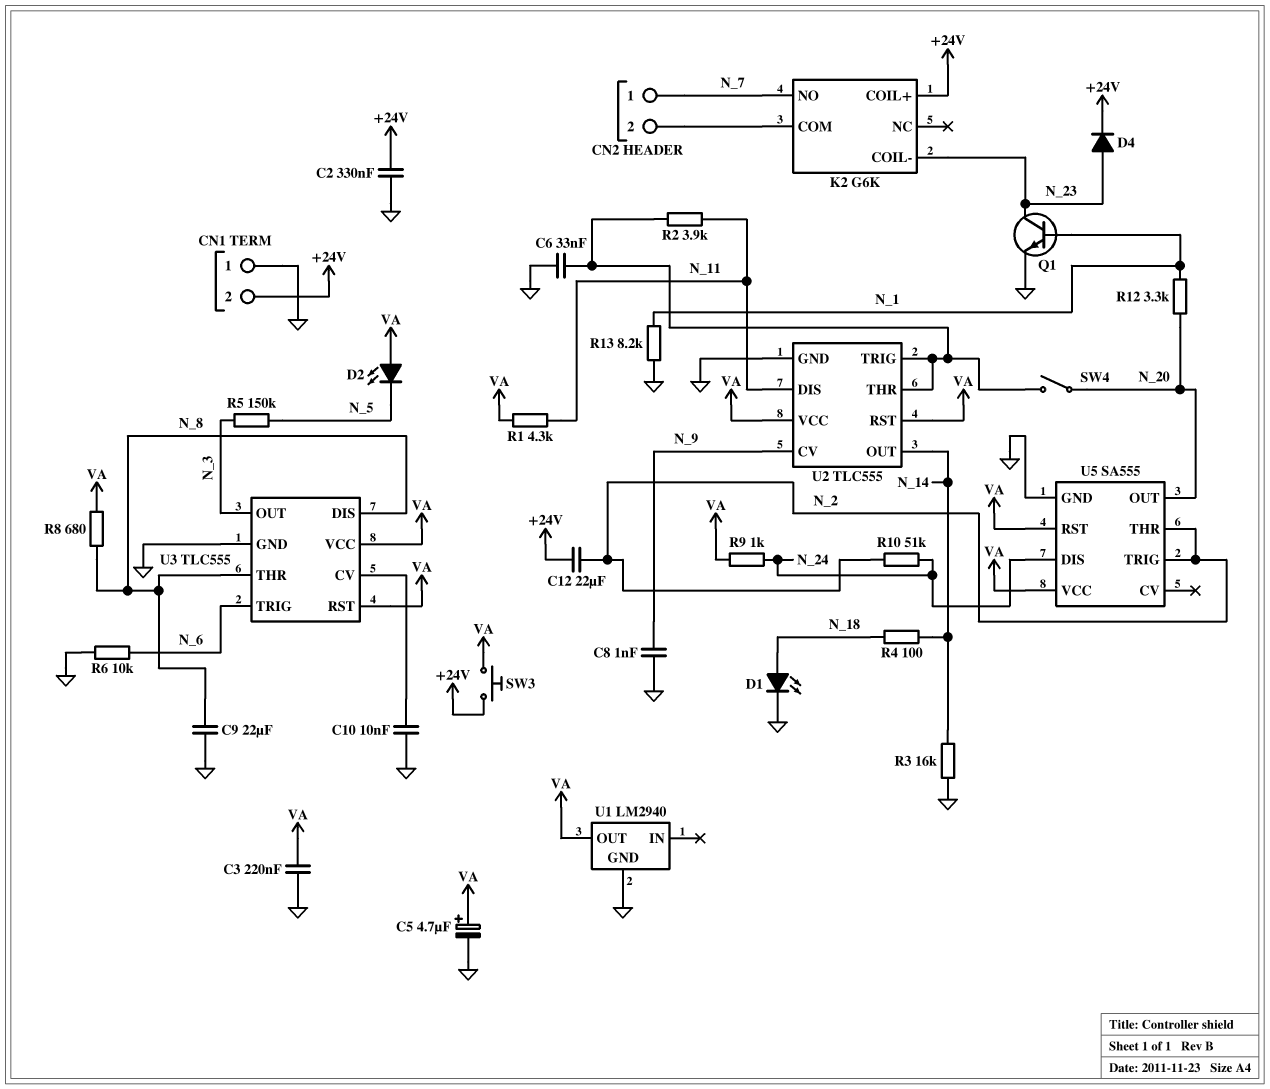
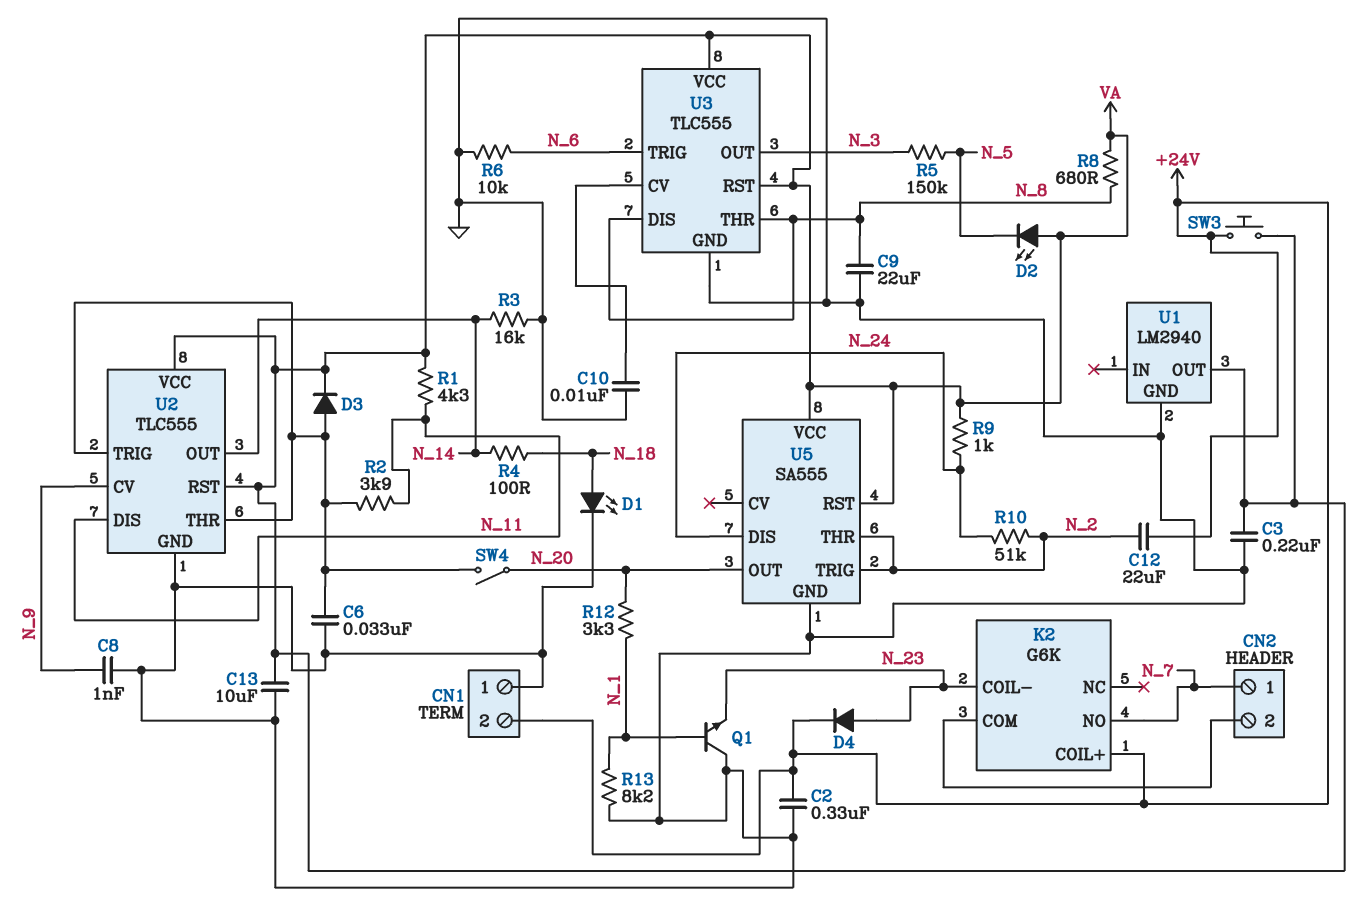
C5: 4.7uF (plus VA, minus GND) -> none
C13: none -> 10uF (GND, VA)
D3: none -> diode (A U2/THR, K VA)
Q1: NPN (B N_1, C N_23, E GND) -> NPN (B N_1, C GND, E N_23)

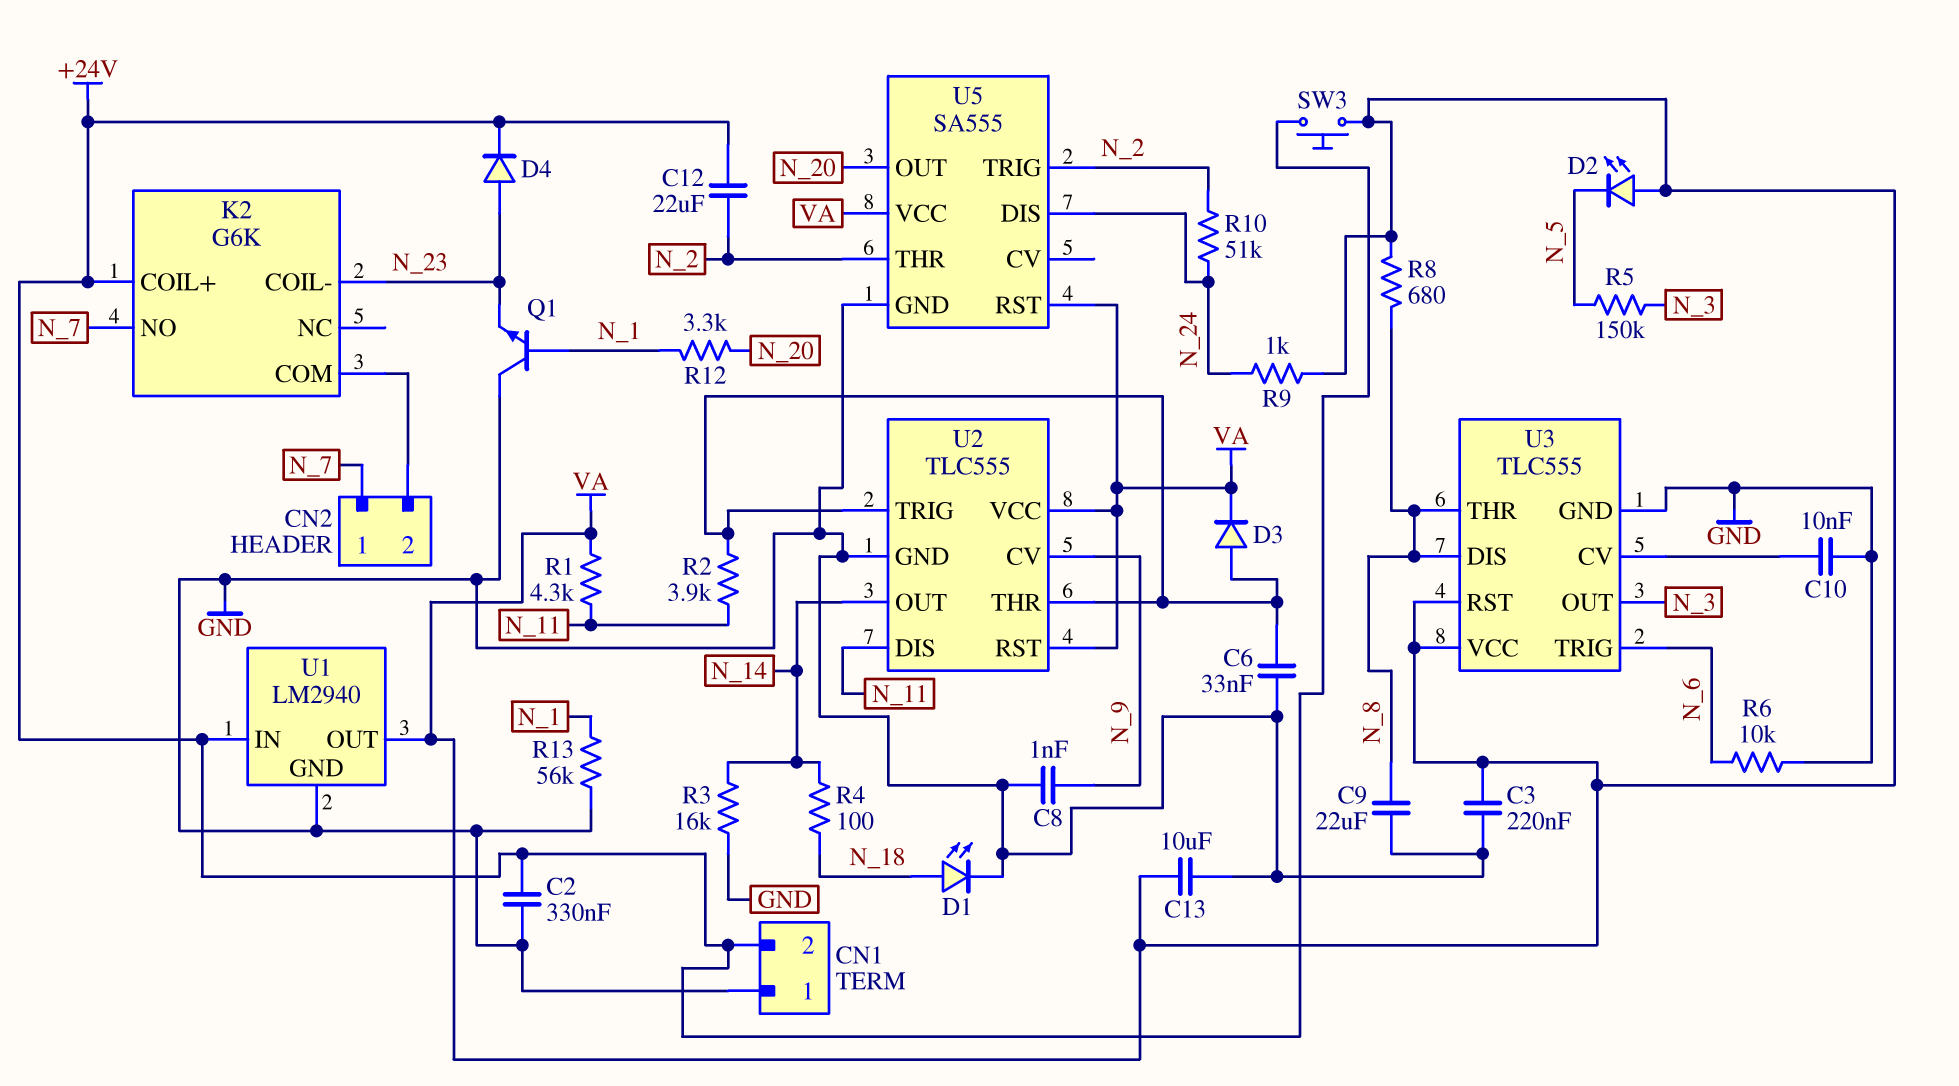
R13: 8.2k (GND, N_1) -> 56k (GND, N_1)
SW4: switch (N_20, U2/THR) -> none
U1 pin IN: none -> +24V

